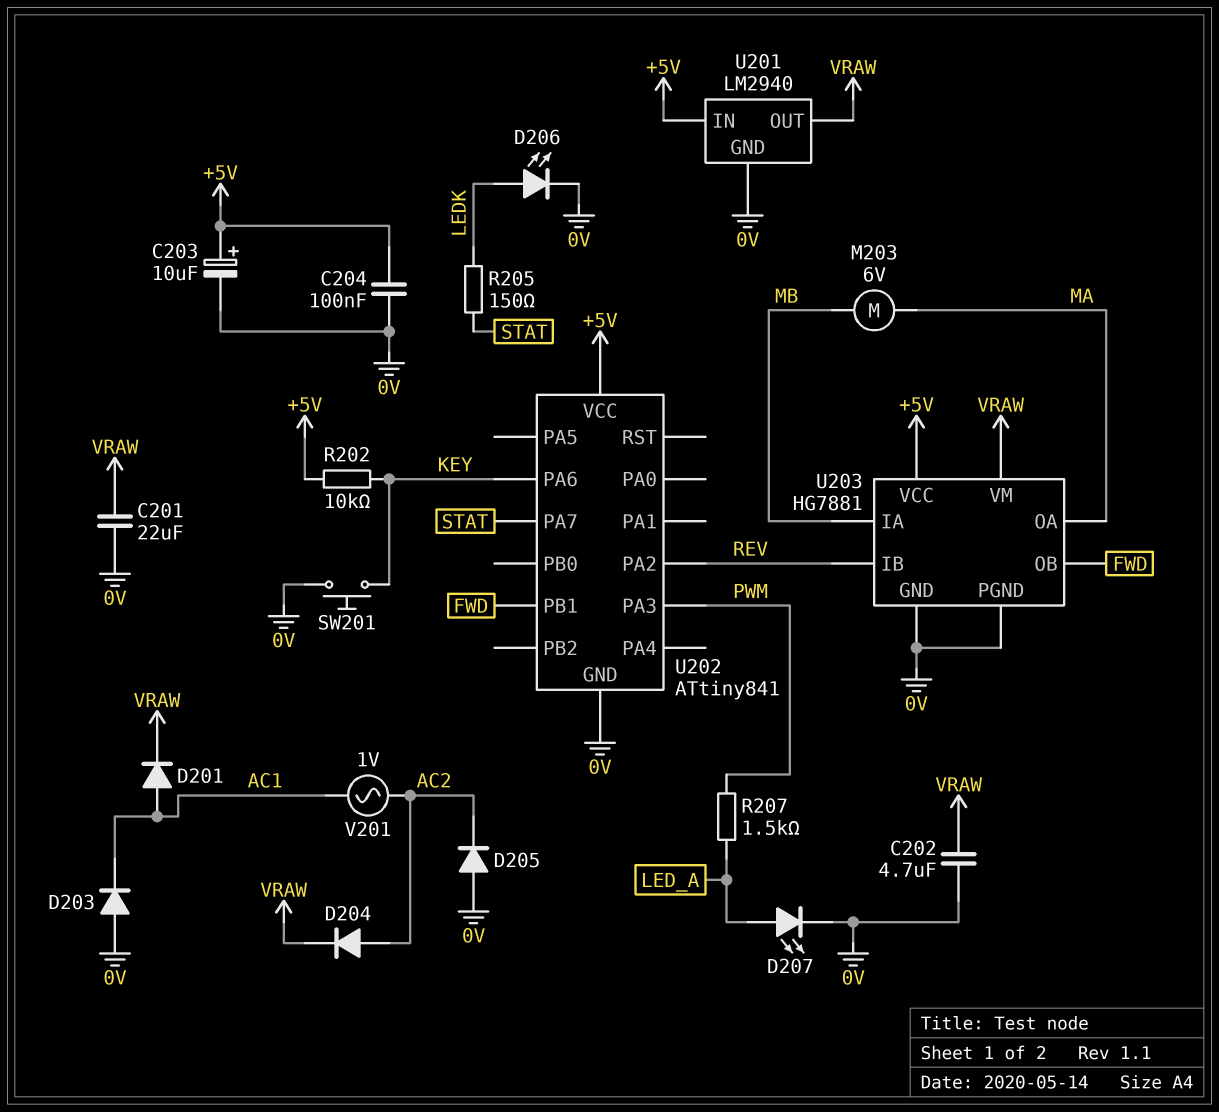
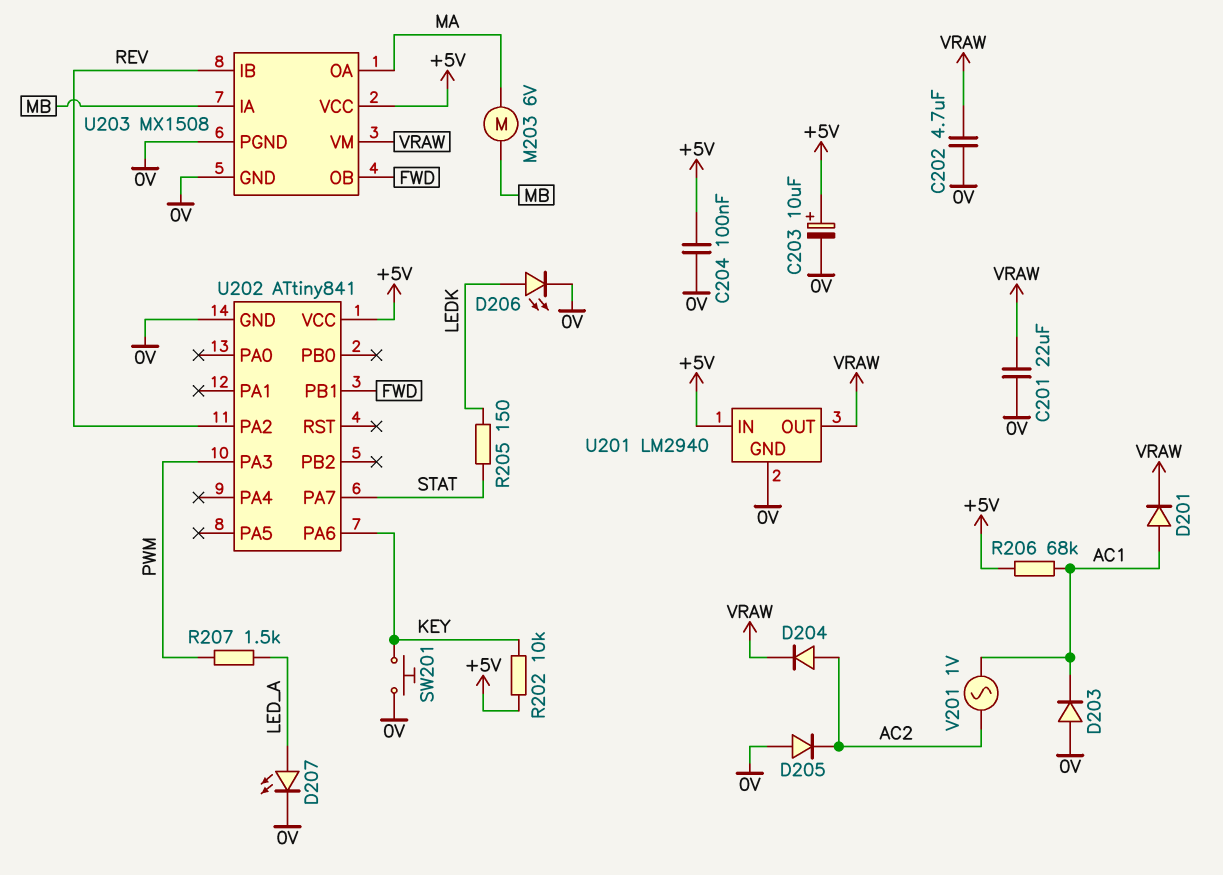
R206: none -> 68k (+5V, AC1)
U203: HG7881 -> MX1508

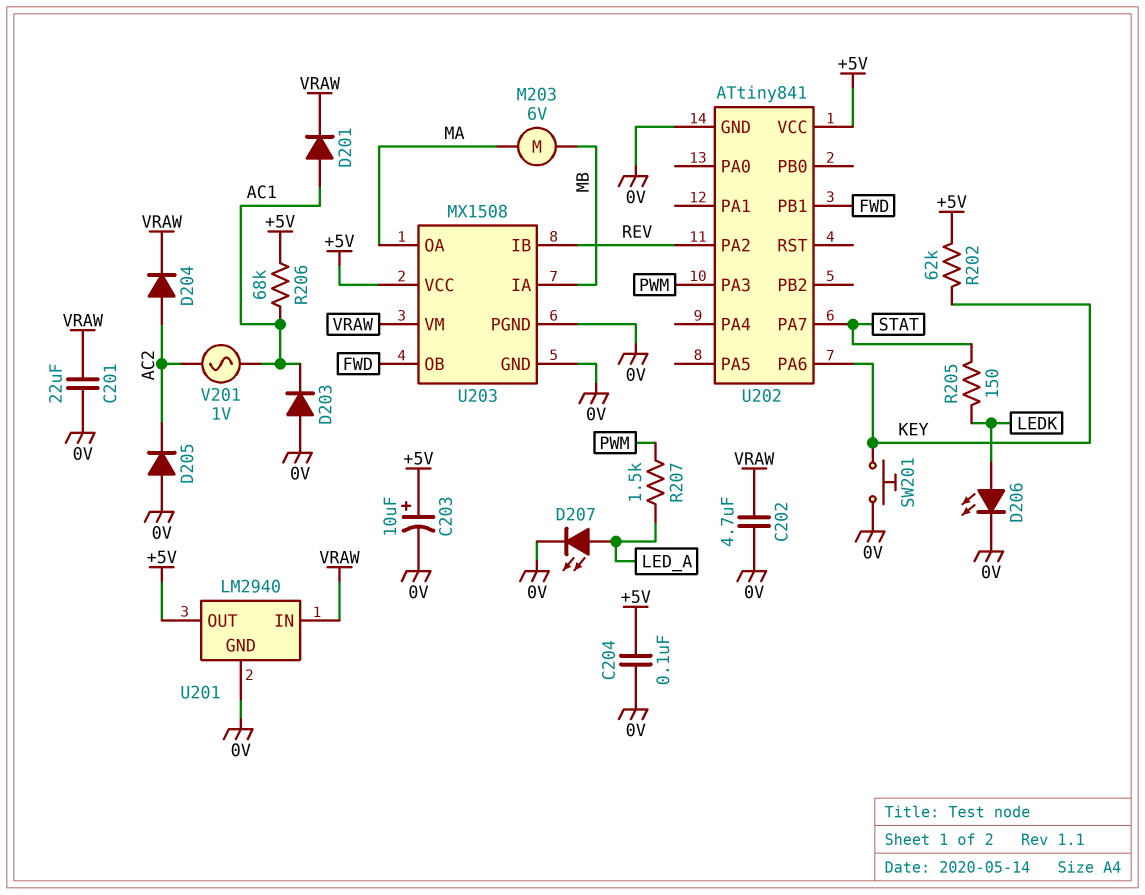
R202: 10k (+5V, KEY) -> 62k (+5V, KEY)
U201 pin IN: +5V -> VRAW
U201 pin OUT: VRAW -> +5V

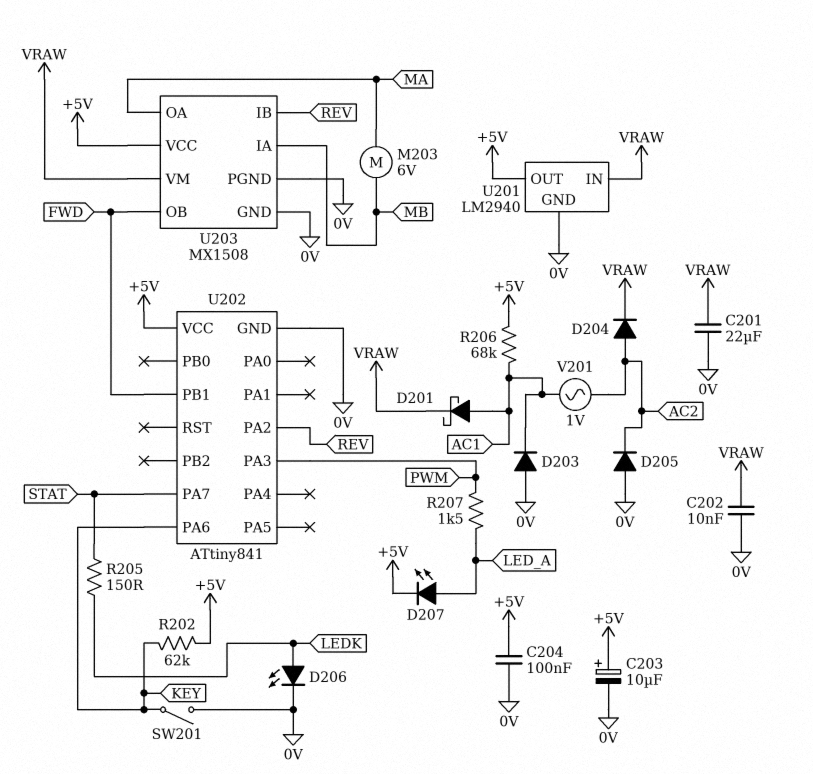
C202: 4.7uF (0V, VRAW) -> 10nF (0V, VRAW)
D201: diode (A AC1, K VRAW) -> schottky (A AC1, K VRAW)
D207: LED (A LED_A, K 0V) -> LED (A LED_A, K +5V)
SW201: button (0V, KEY) -> switch (0V, KEY)

